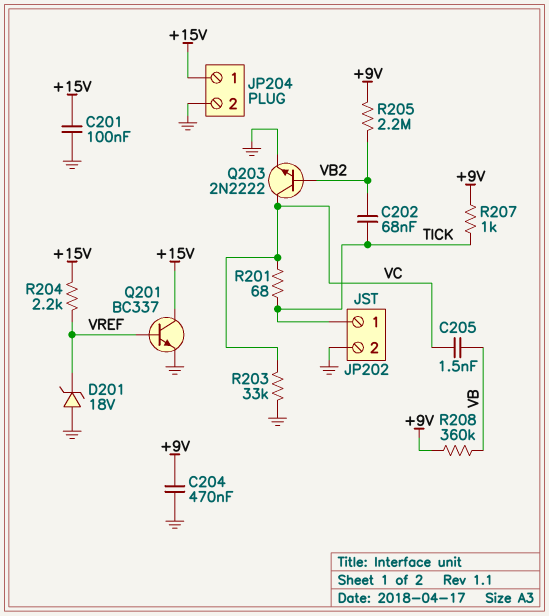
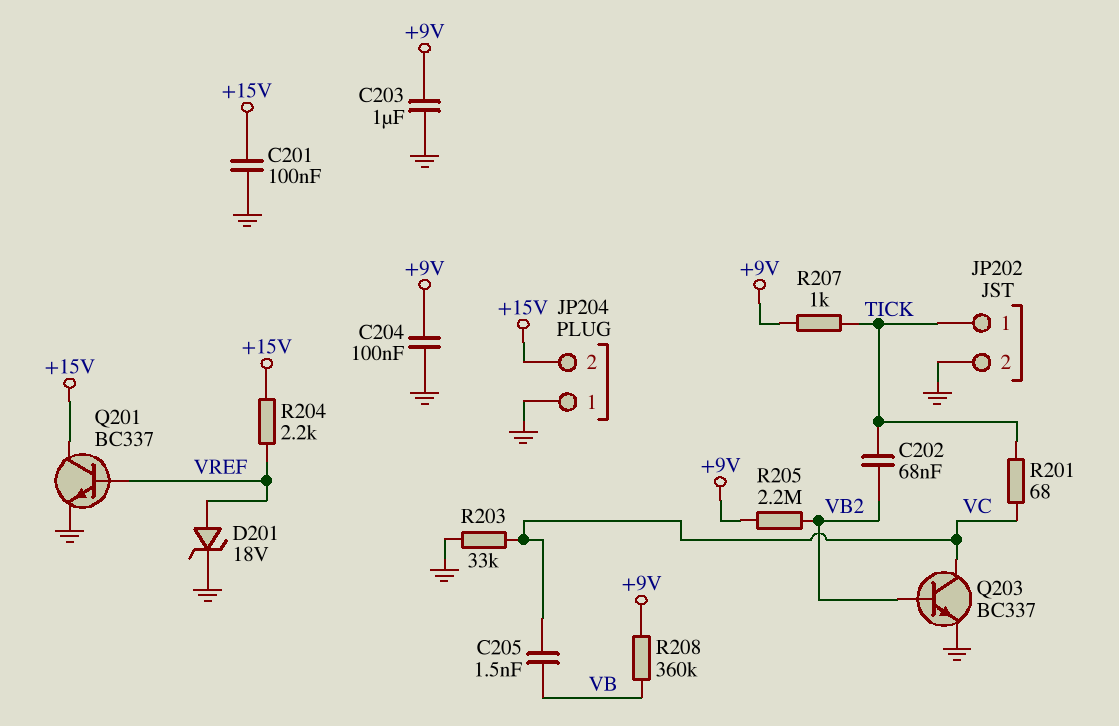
C203: none -> 1uF (+9V, GND)
C204: 470nF (+9V, GND) -> 100nF (+9V, GND)
D201: zener 18V (A GND, K VREF) -> zener 18V (A VREF, K GND)
JP204 pin 1: +15V -> GND
JP204 pin 2: GND -> +15V
Q203: NPN 2N2222 (B VB2, C VC, E GND) -> NPN BC337 (B VB2, C VC, E GND)

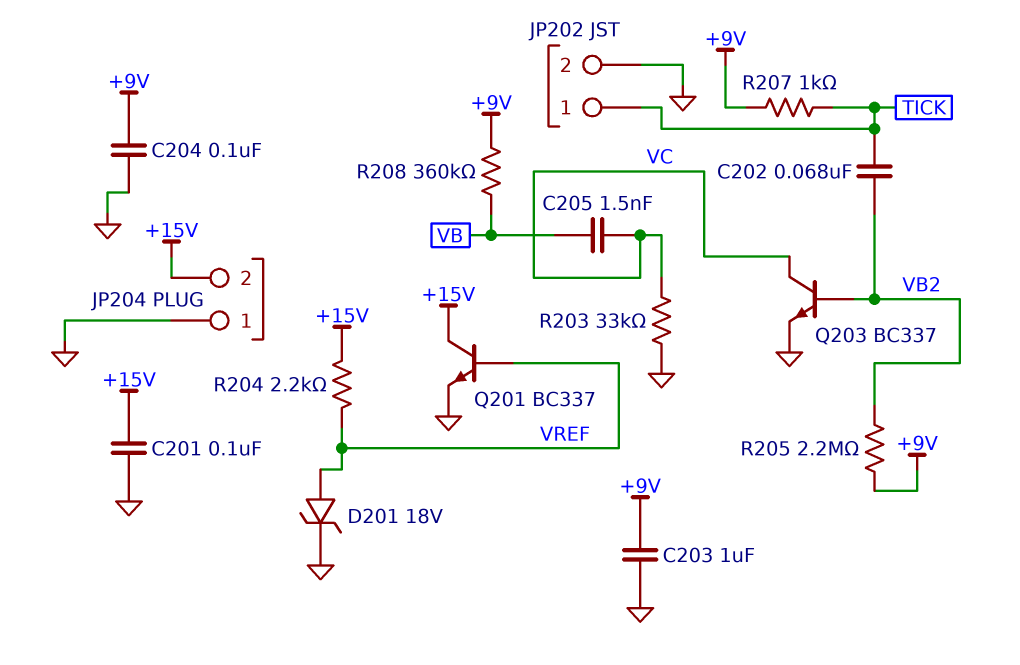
R201: 68 (TICK, VC) -> none

